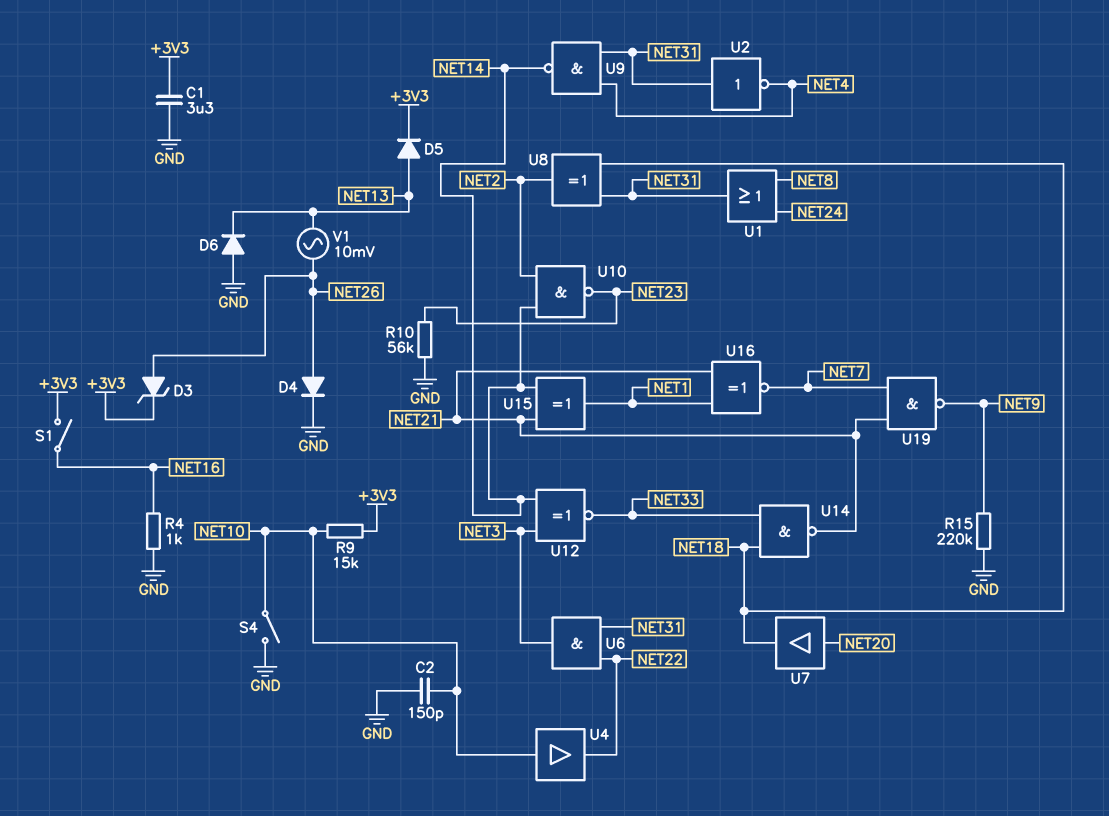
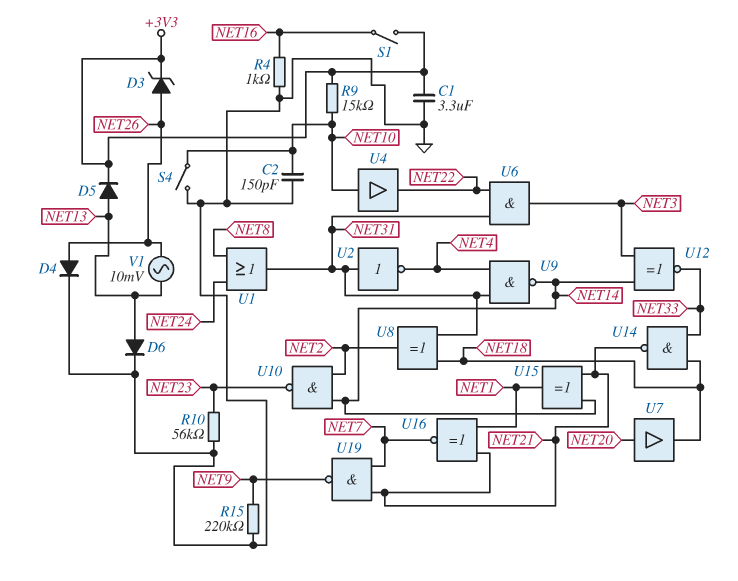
D6: diode (A GND, K NET13) -> diode (A NET13, K GND)

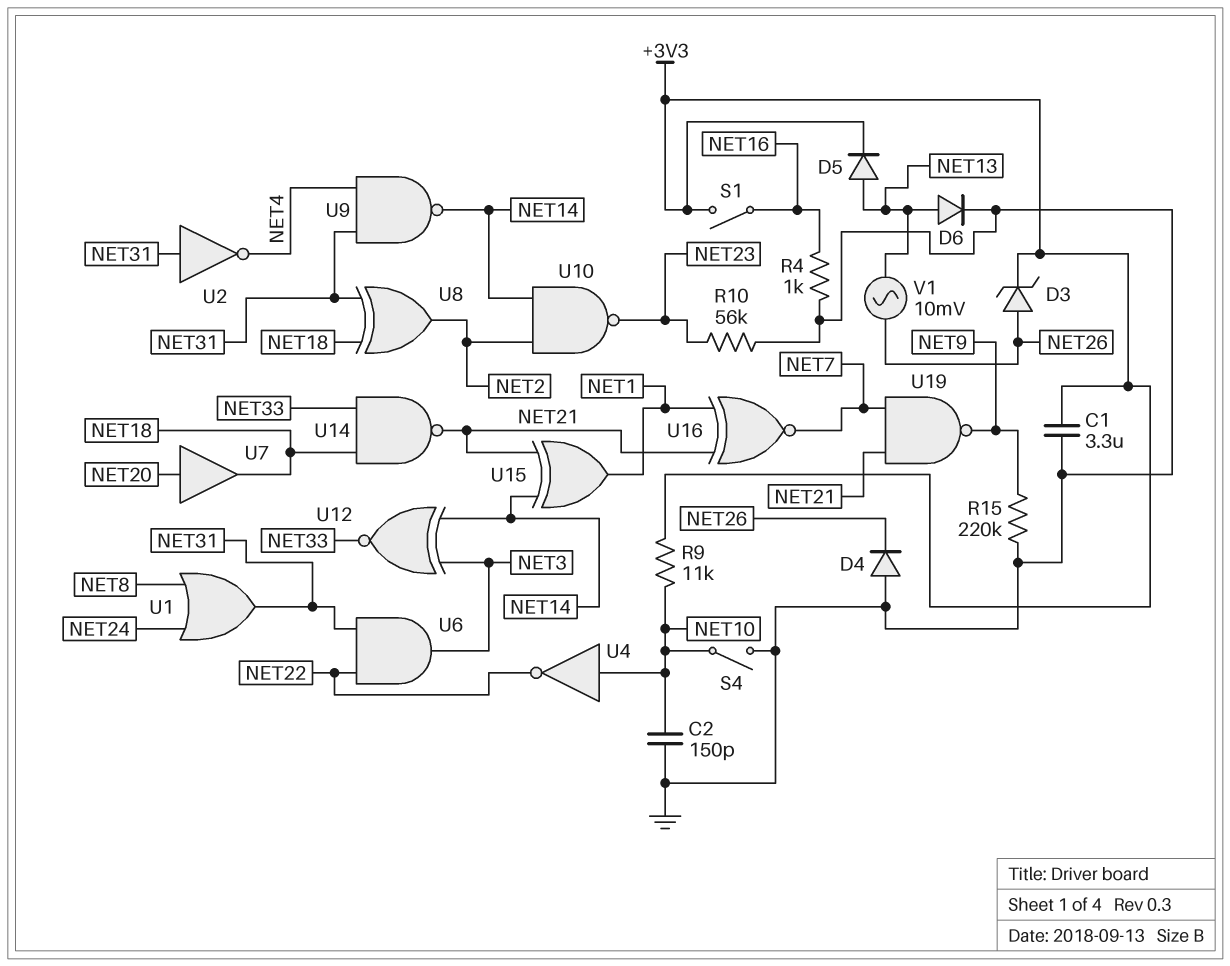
D4: diode (A NET26, K GND) -> diode (A GND, K NET26)
R9: 15k (+3V3, NET10) -> 11k (+3V3, NET10)
U4: buffer (in NET10, out NET22) -> NOT (in NET10, out NET22)

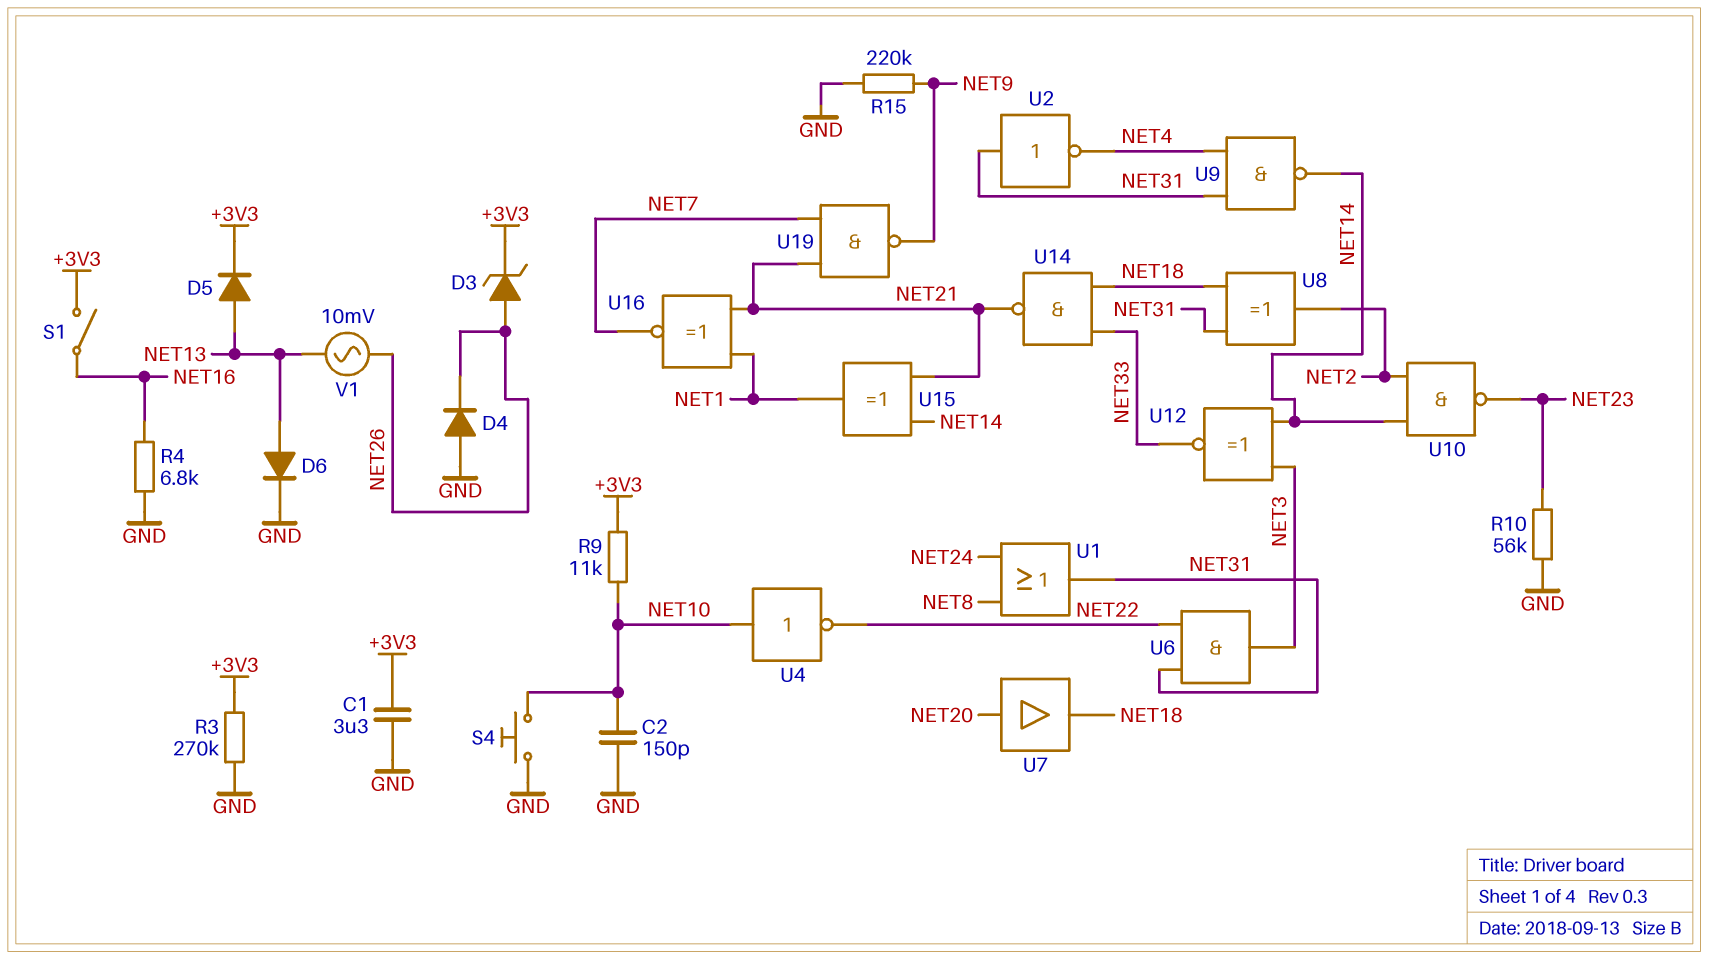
R3: none -> 270k (+3V3, GND)
R4: 1k (GND, NET16) -> 6.8k (GND, NET16)
S4: switch (GND, NET10) -> button (GND, NET10)

